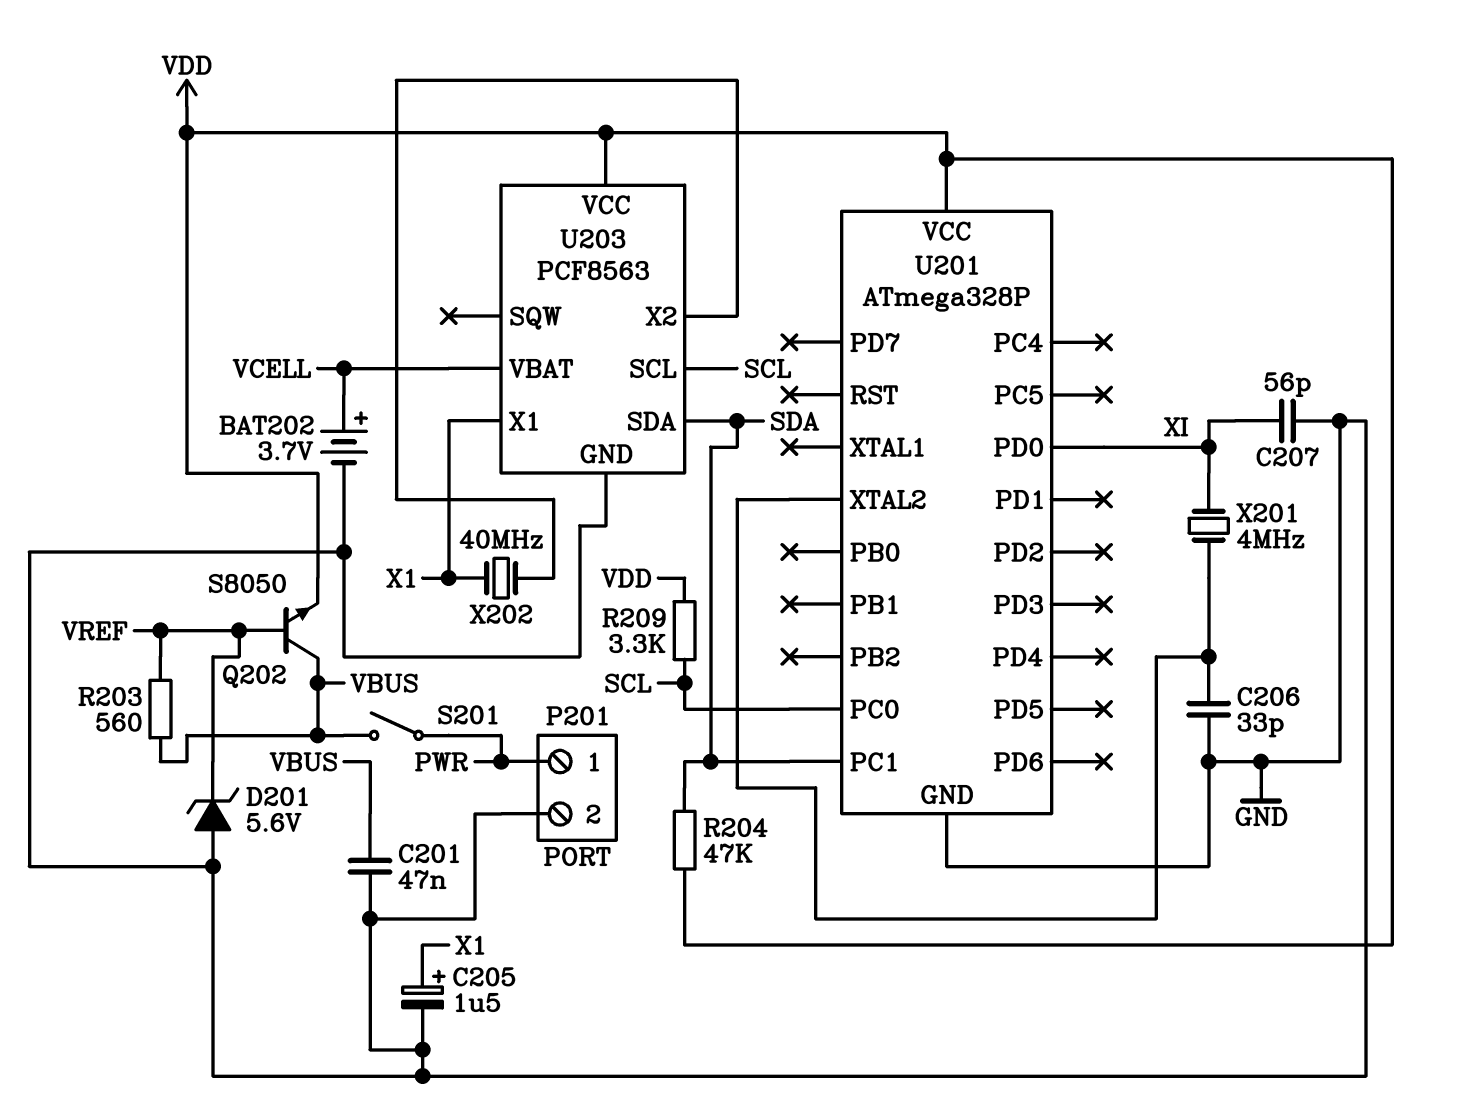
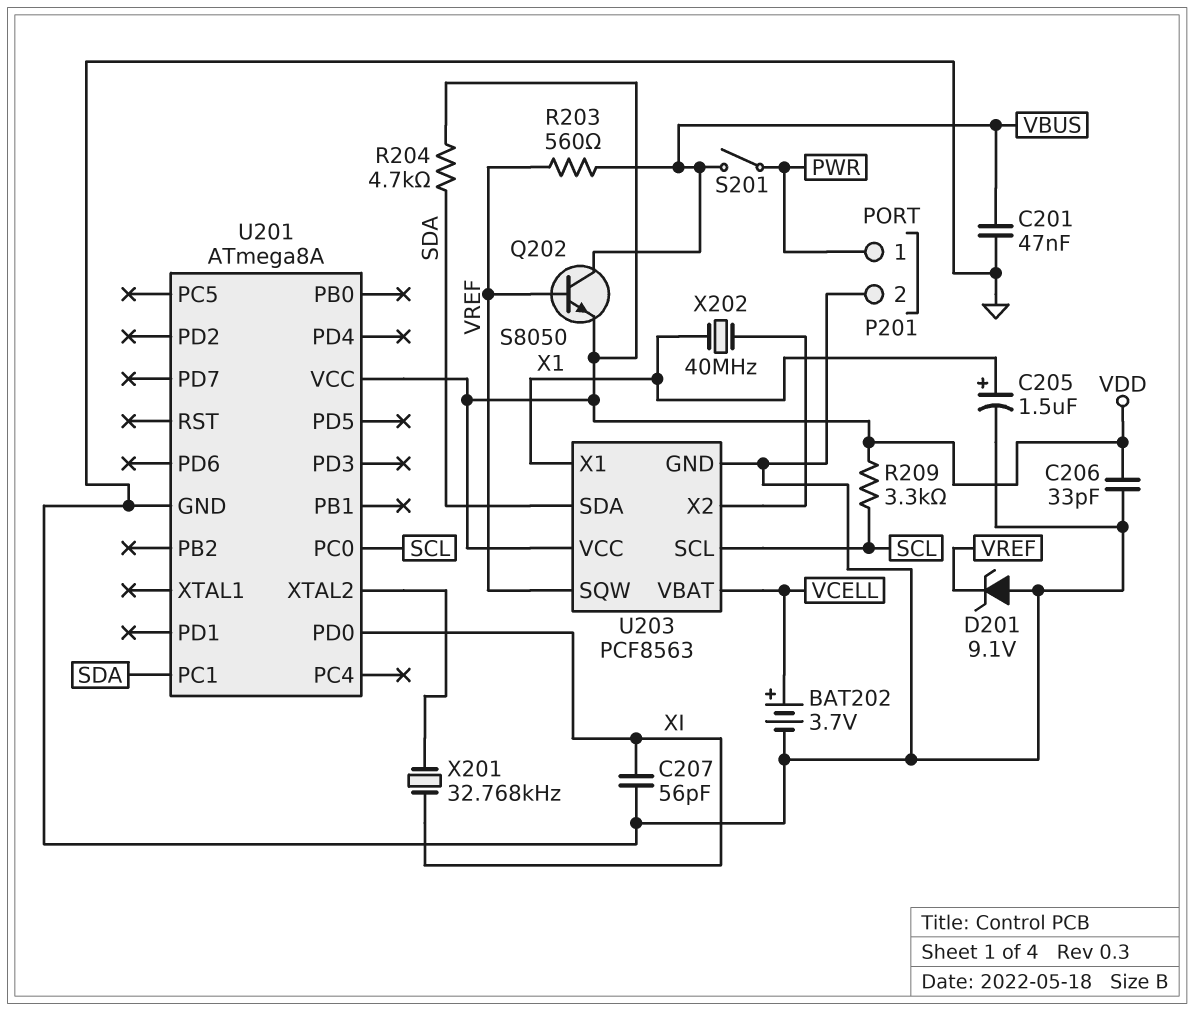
C206: 33pF (GND, U201/XTAL2) -> 33pF (GND, VDD)
D201: zener 5.6V (A GND, K VREF) -> zener 9.1V (A GND, K VREF)
R204: 47k (SDA, VDD) -> 4.7k (SDA, VDD)
U201: ATmega328P -> ATmega8A
U203 pin SQW: none -> VREF
X201: 4MHz (U201/XTAL2, XI) -> 32.768kHz (U201/XTAL2, XI)

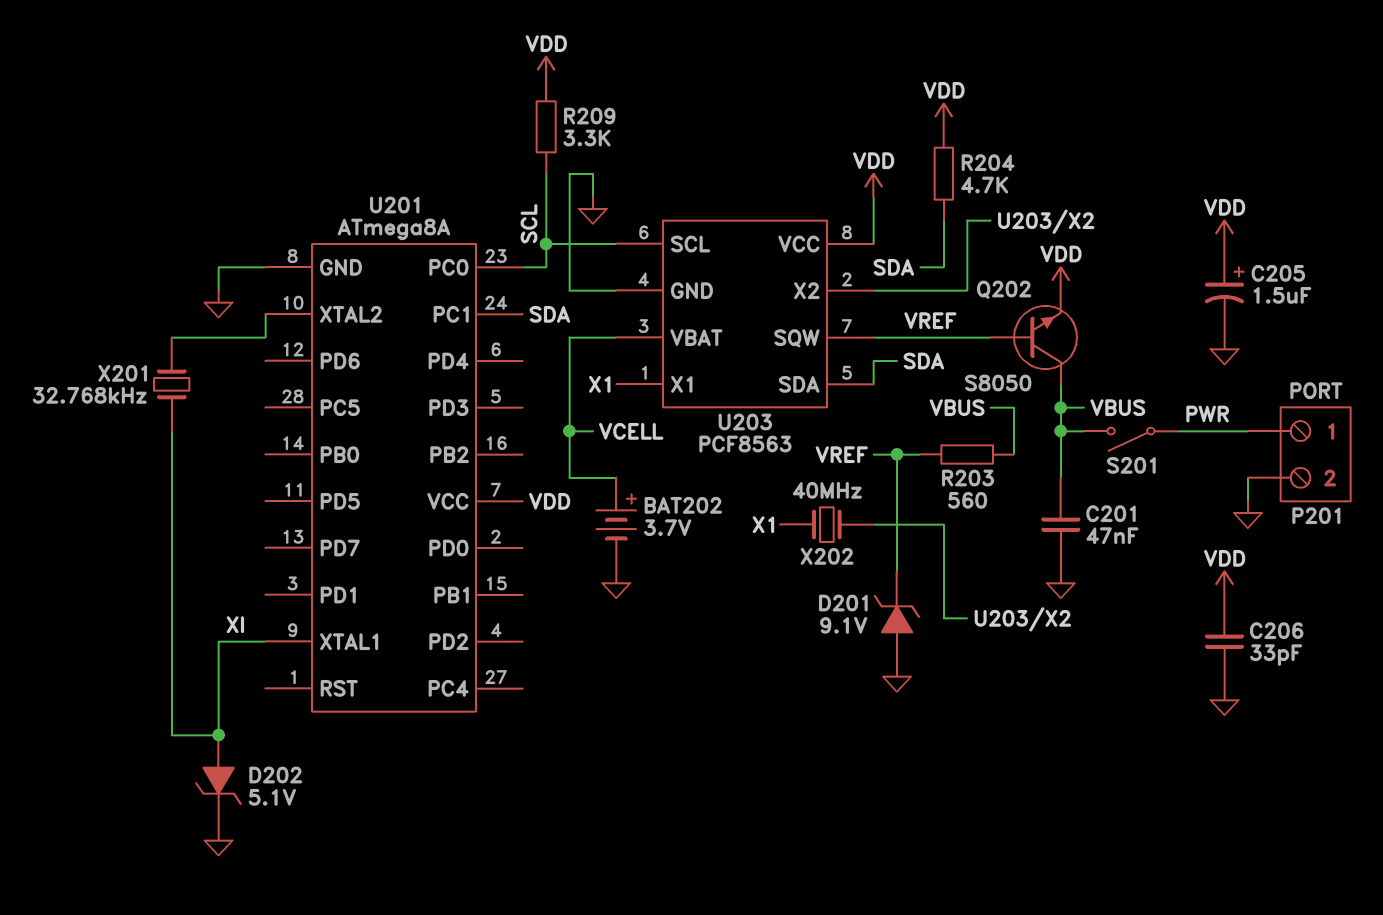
C205: 1.5uF (plus X1, minus GND) -> 1.5uF (plus VDD, minus GND)
C207: 56pF (GND, XI) -> none
D202: none -> zener 5.1V (A XI, K GND)
U201 pin PD0: XI -> none
U201 pin XTAL1: none -> XI

